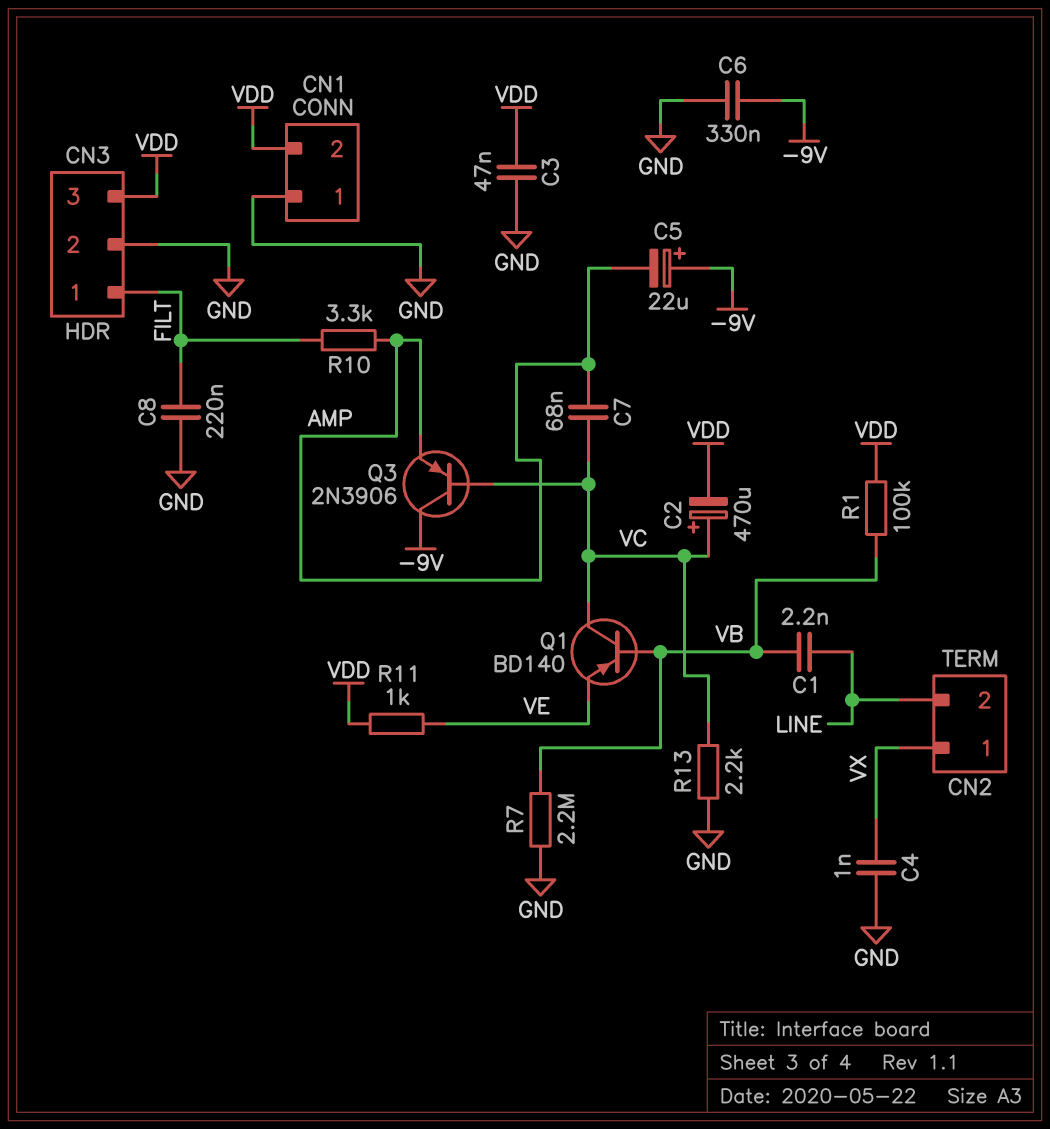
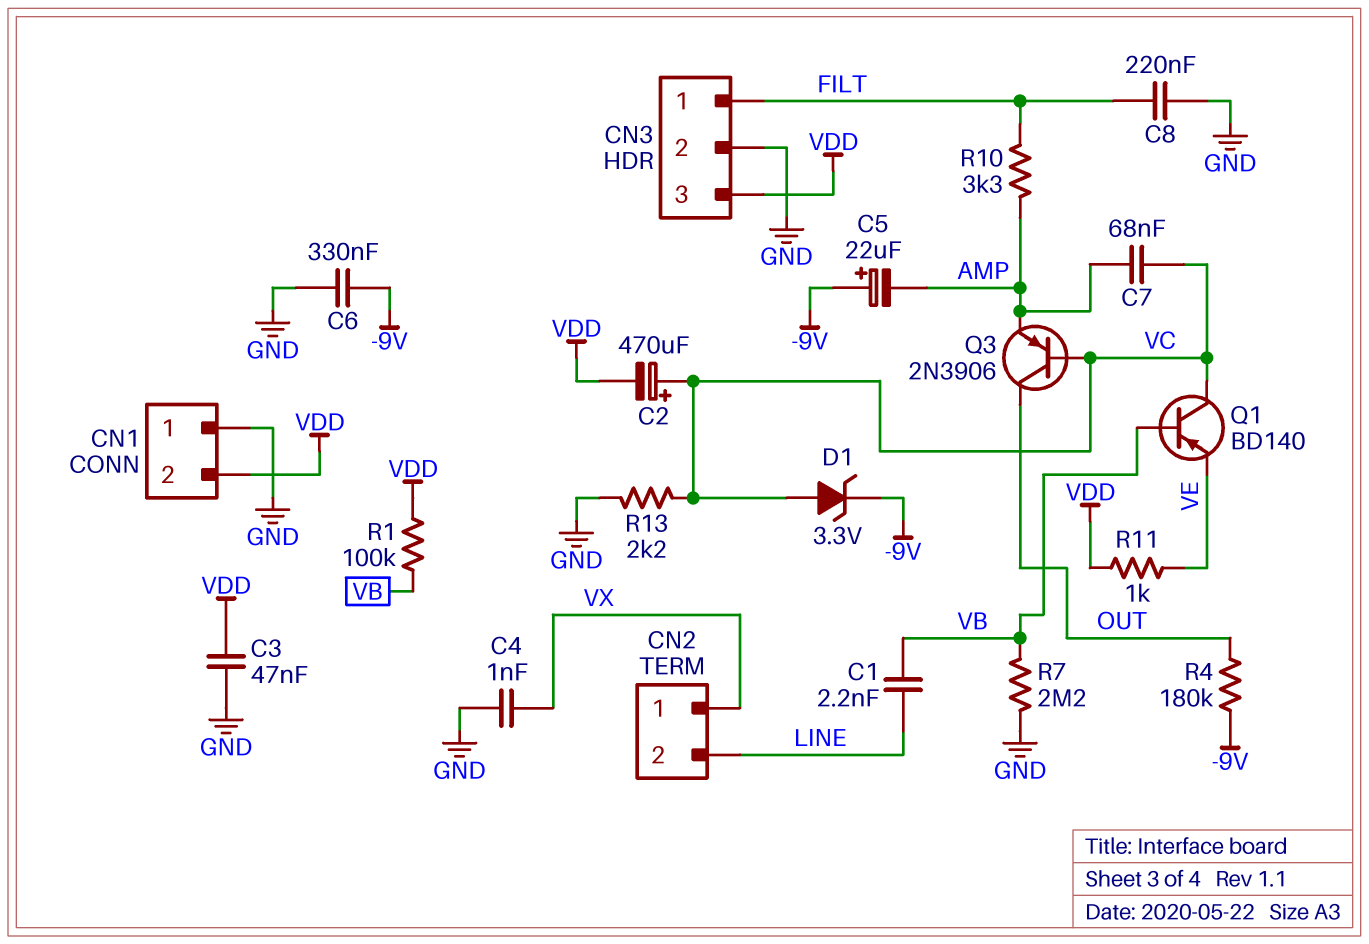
D1: none -> zener 3.3V (A VC, K -9V)
Q3: PNP 2N3906 (B VC, C -9V, E AMP) -> PNP 2N3906 (B VC, C OUT, E AMP)
R4: none -> 180k (-9V, OUT)

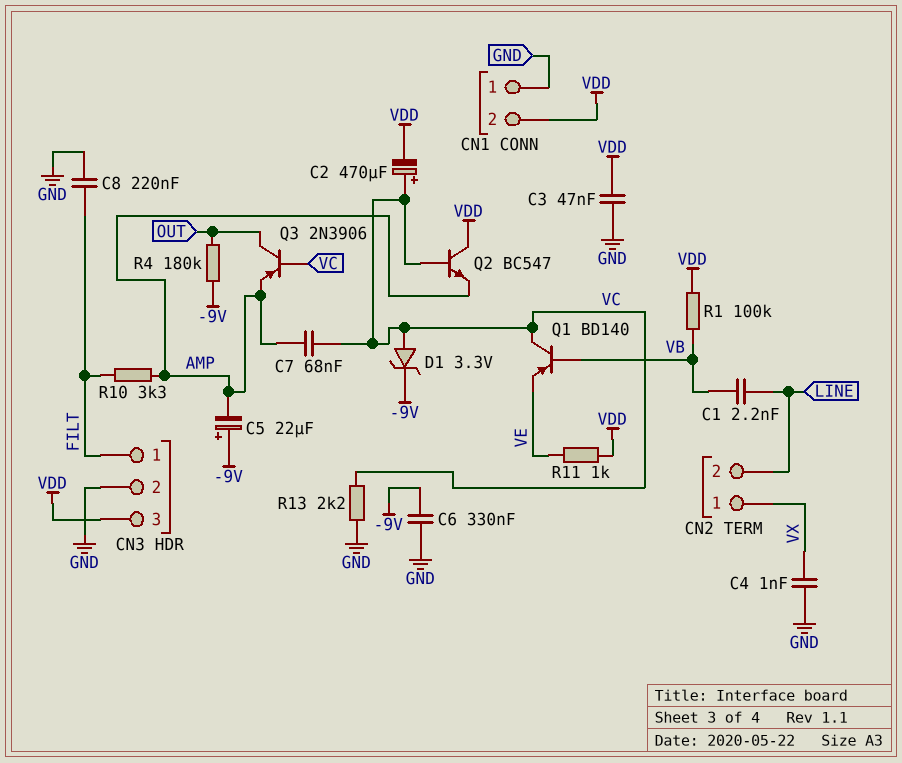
Q2: none -> NPN BC547 (B VC, C VDD, E AMP)
R7: 2.2M (GND, VB) -> none

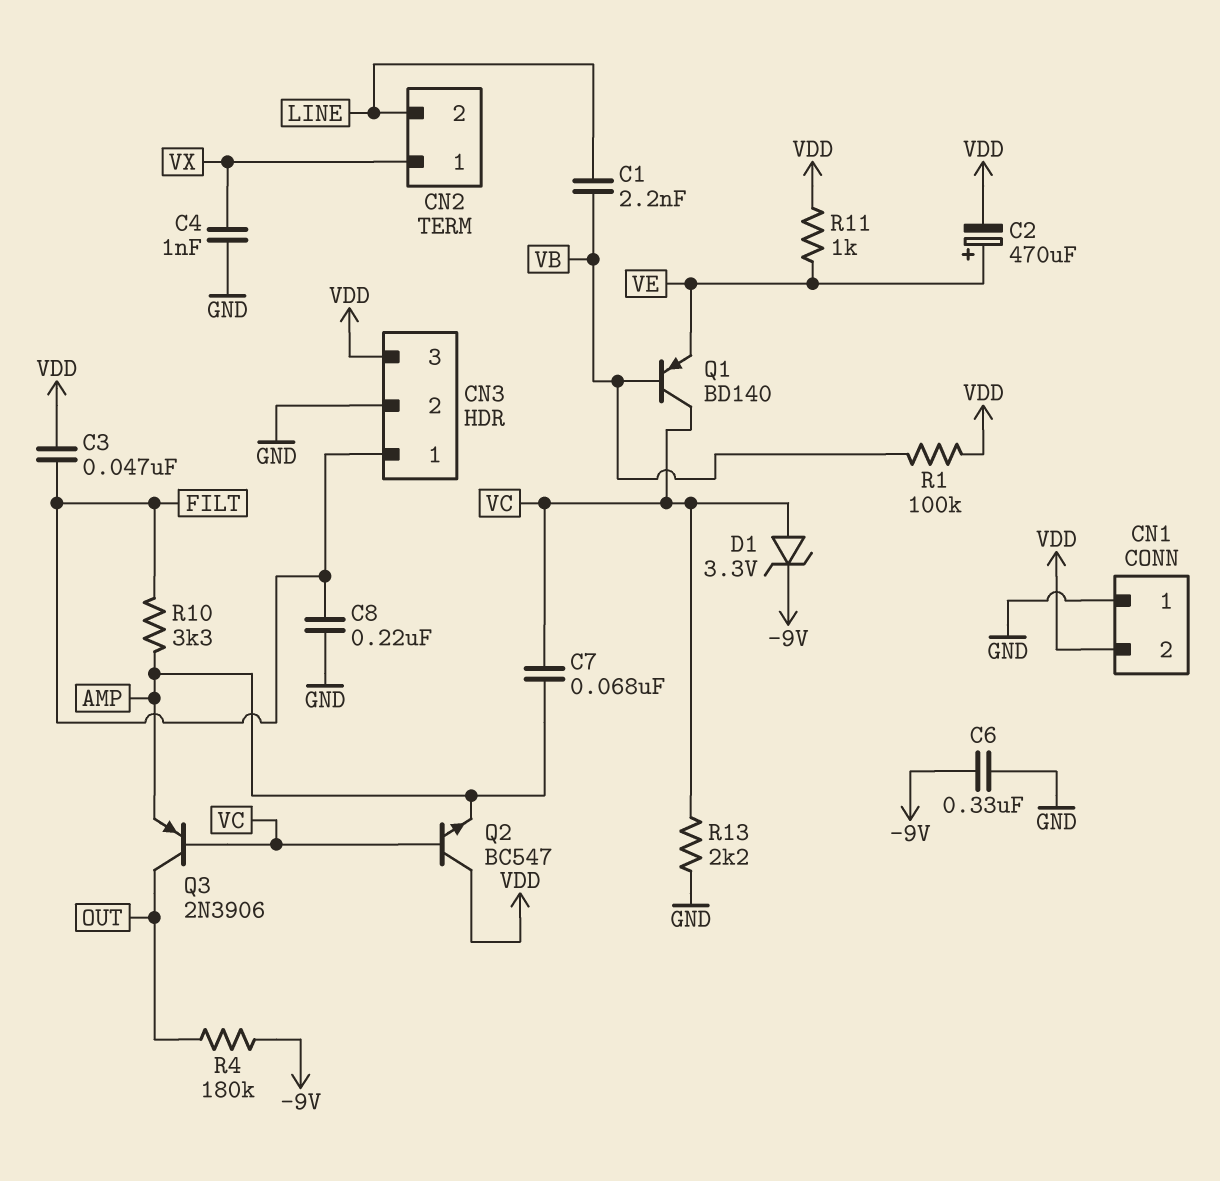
C2: 470uF (plus VC, minus VDD) -> 470uF (plus VE, minus VDD)
C3: 47nF (GND, VDD) -> 47nF (FILT, VDD)
C5: 22uF (plus -9V, minus AMP) -> none

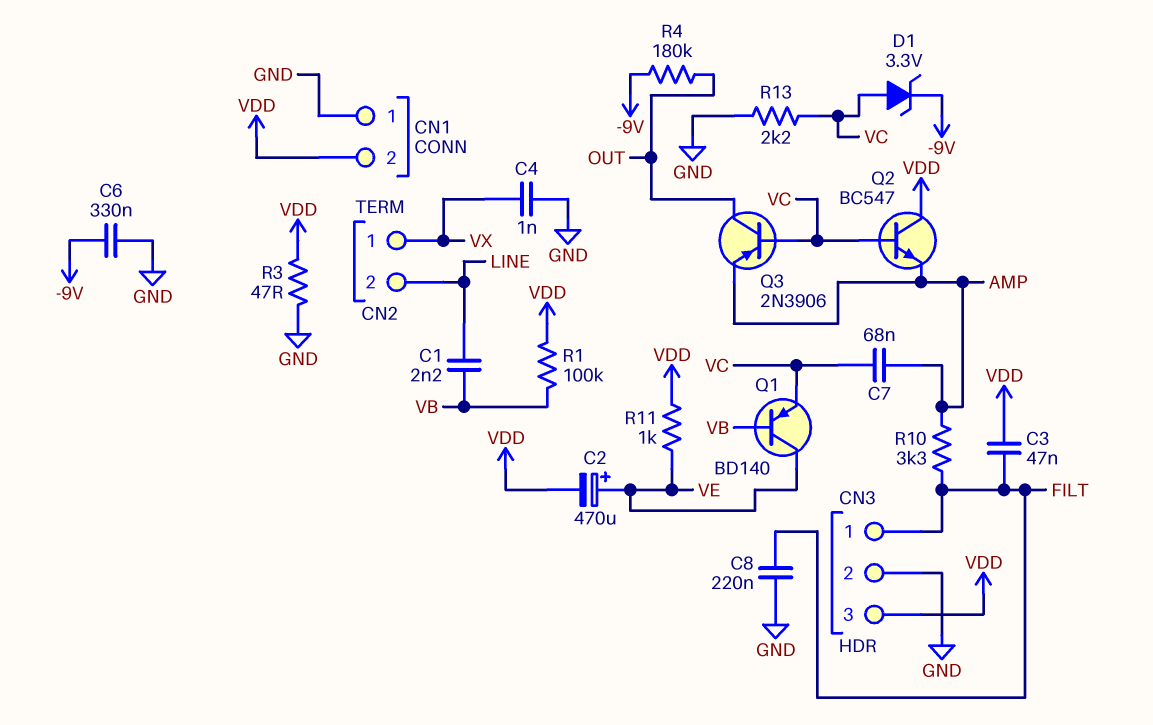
Q1: PNP BD140 (B VB, C VC, E VE) -> PNP BD140 (B VB, C VE, E VC)
R3: none -> 47 (GND, VDD)

